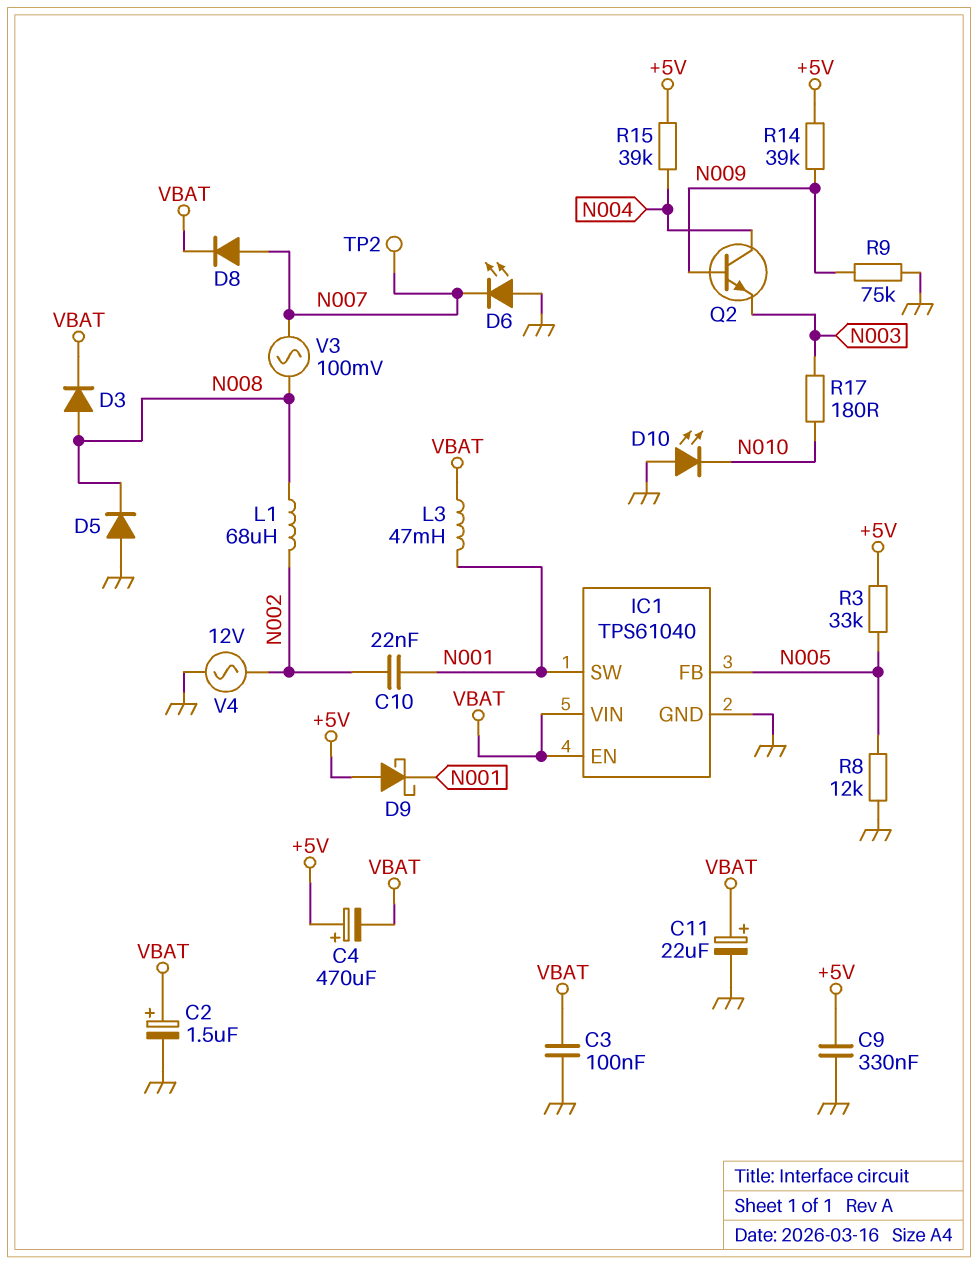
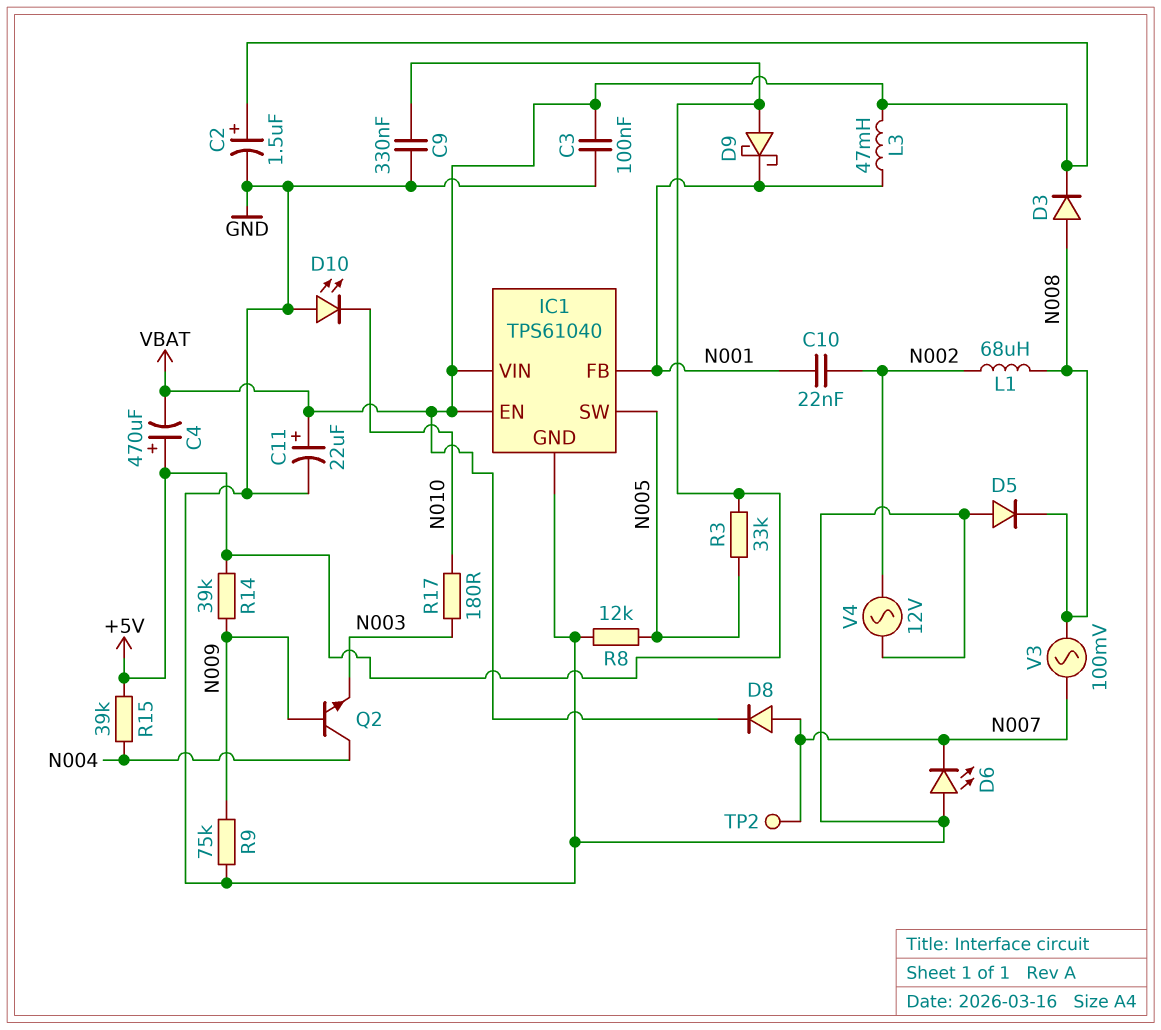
IC1 pin FB: N005 -> N001
IC1 pin SW: N001 -> N005

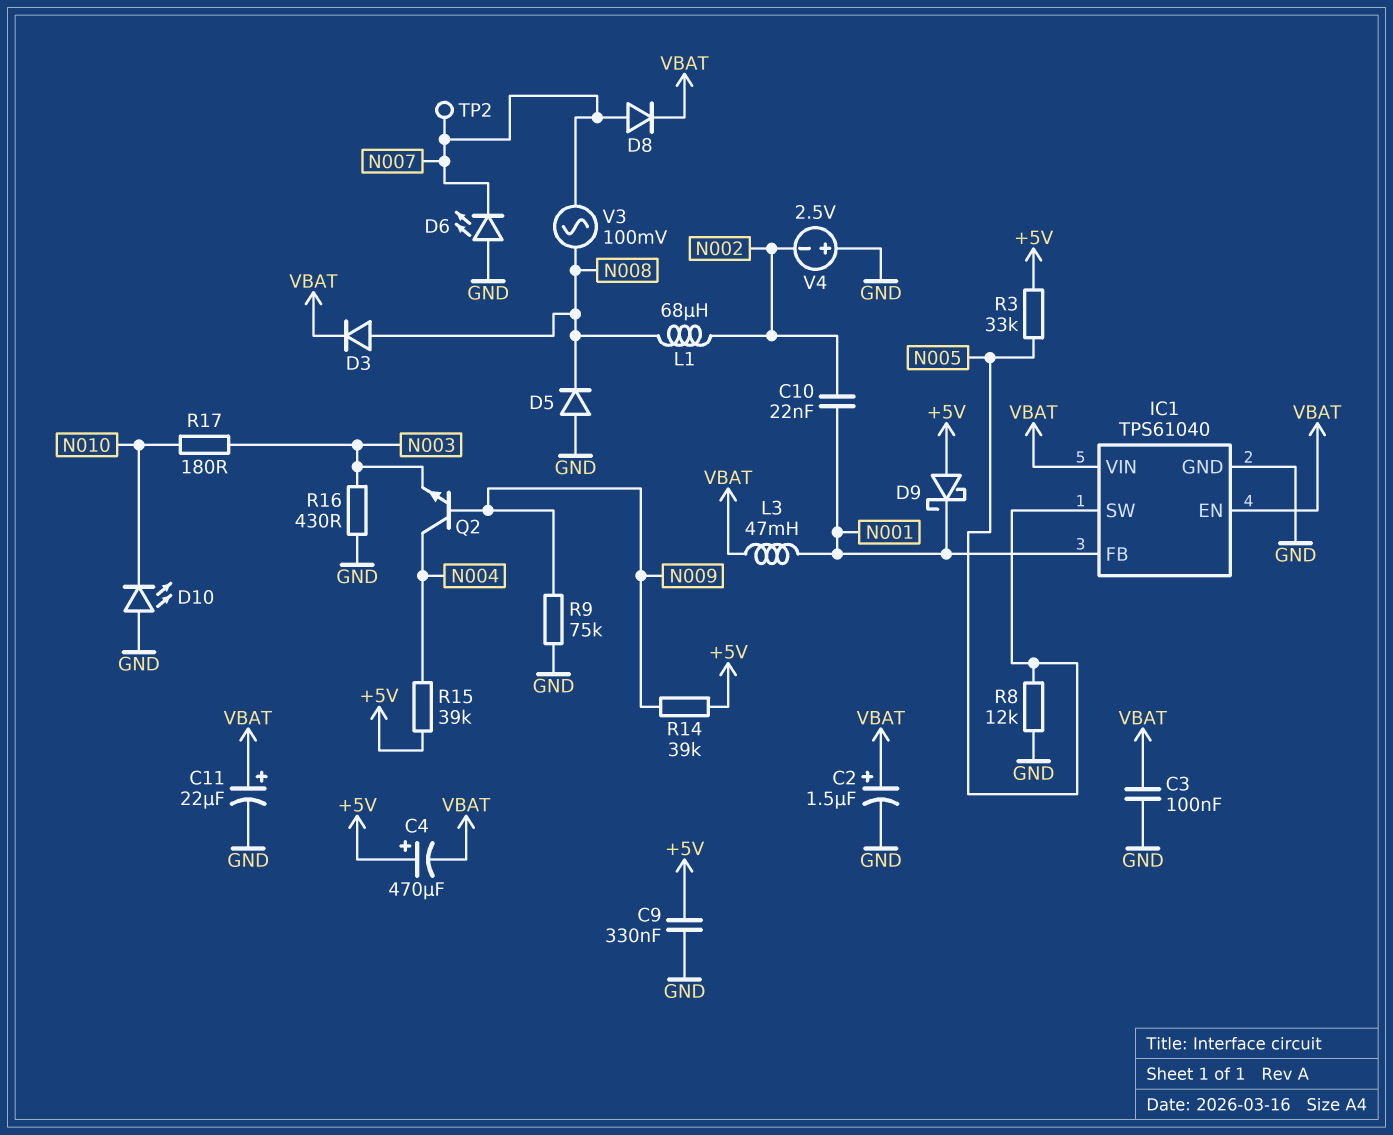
R16: none -> 430 (GND, N003)
V4: AC 12V (GND, N002) -> 2.5V (plus GND, minus N002)

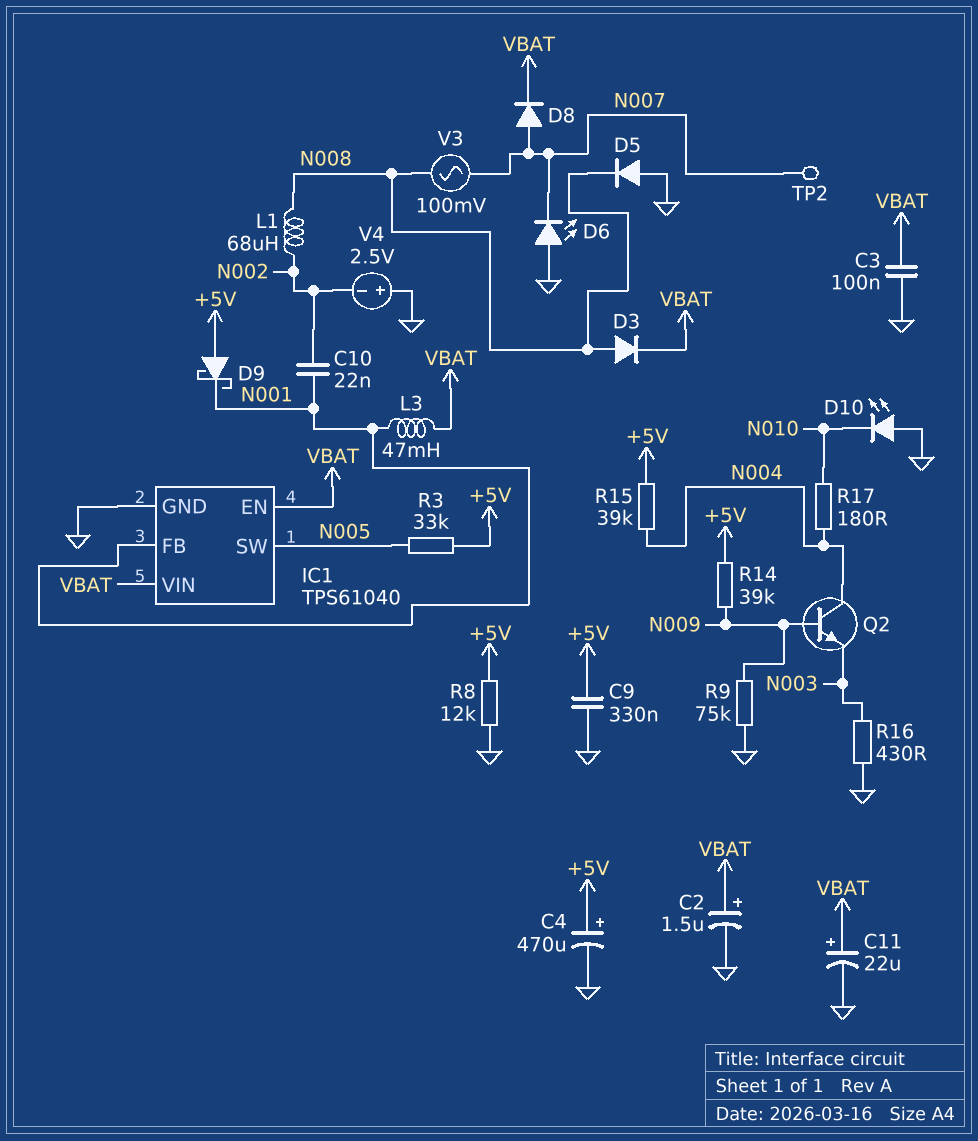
C4: 470uF (plus +5V, minus VBAT) -> 470uF (plus +5V, minus GND)
R8: 12k (GND, N005) -> 12k (+5V, GND)
R17: 180 (N003, N010) -> 180 (N004, N010)

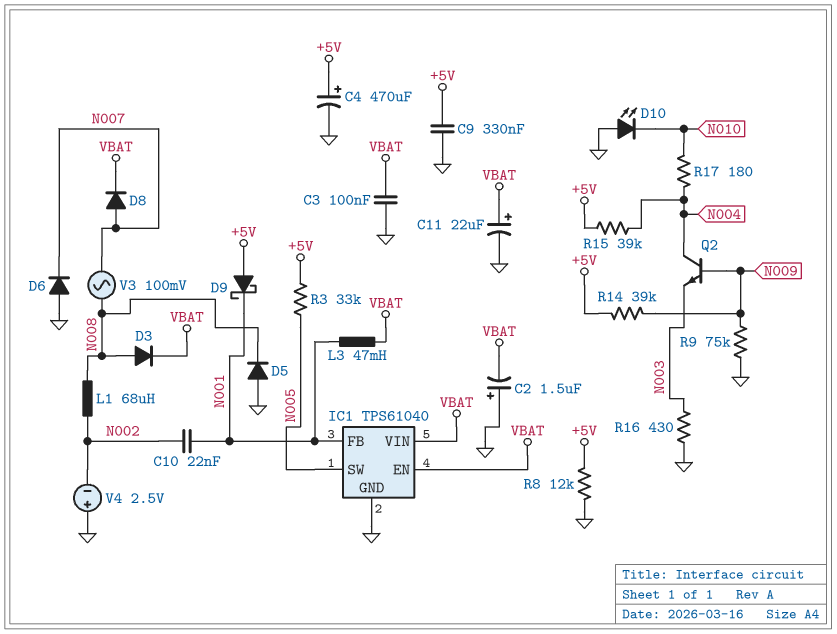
C2: 1.5uF (plus VBAT, minus GND) -> 1.5uF (plus GND, minus VBAT)
D6: LED (A GND, K N007) -> diode (A GND, K N007)
TP2: test point (N007) -> none

